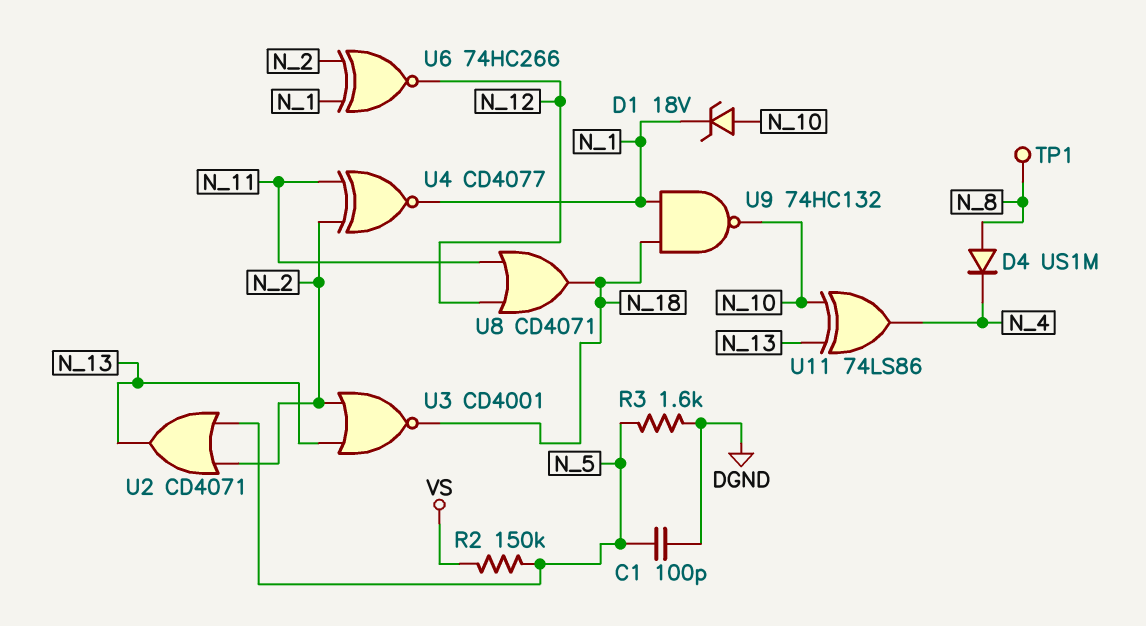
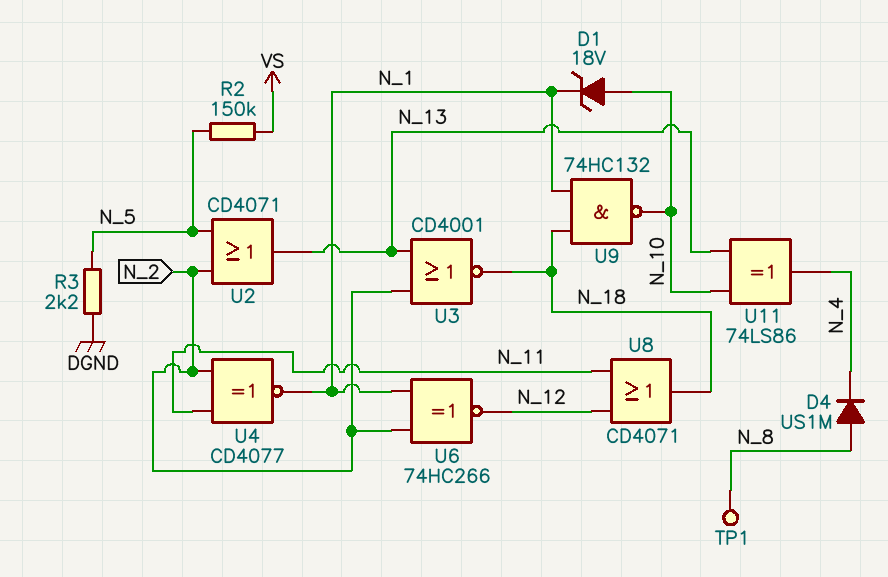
C1: 100pF (DGND, N_5) -> none
R3: 1.6k (DGND, N_5) -> 2.2k (DGND, N_5)

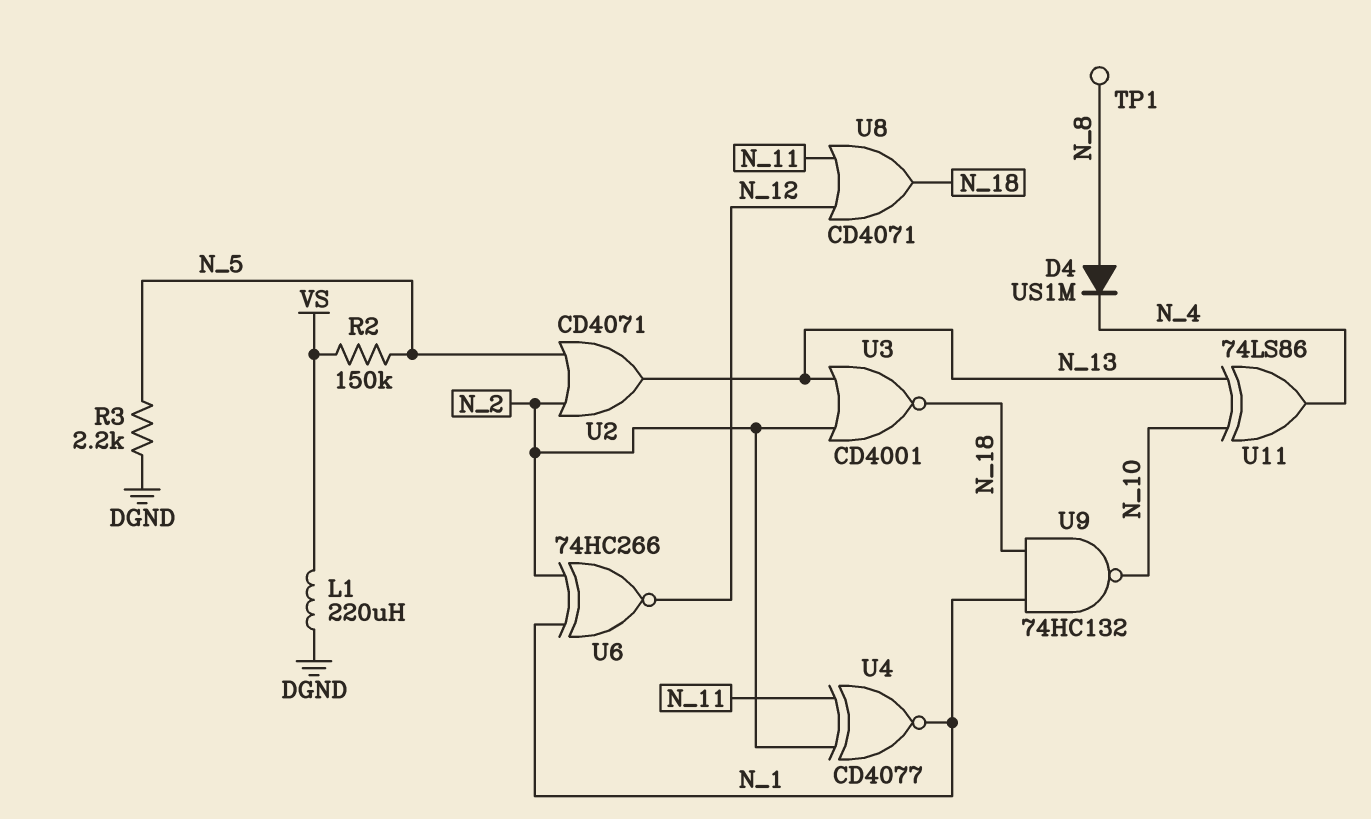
D1: zener 18V (A N_10, K N_1) -> none
L1: none -> 220uH (DGND, VS)

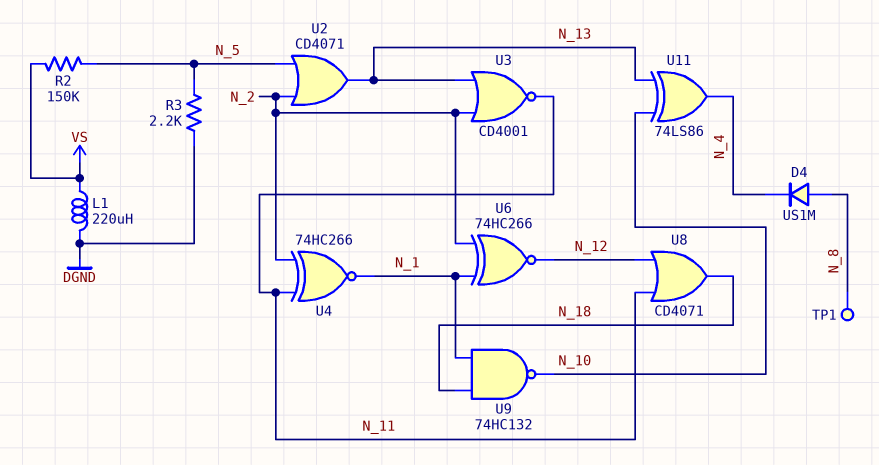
U3: NOR CD4001 (in N_2, in N_13, out N_18) -> NOR CD4001 (in N_2, in N_13, out N_11)
U4: XNOR CD4077 (in N_2, in N_11, out N_1) -> XNOR 74HC266 (in N_2, in N_11, out N_1)

